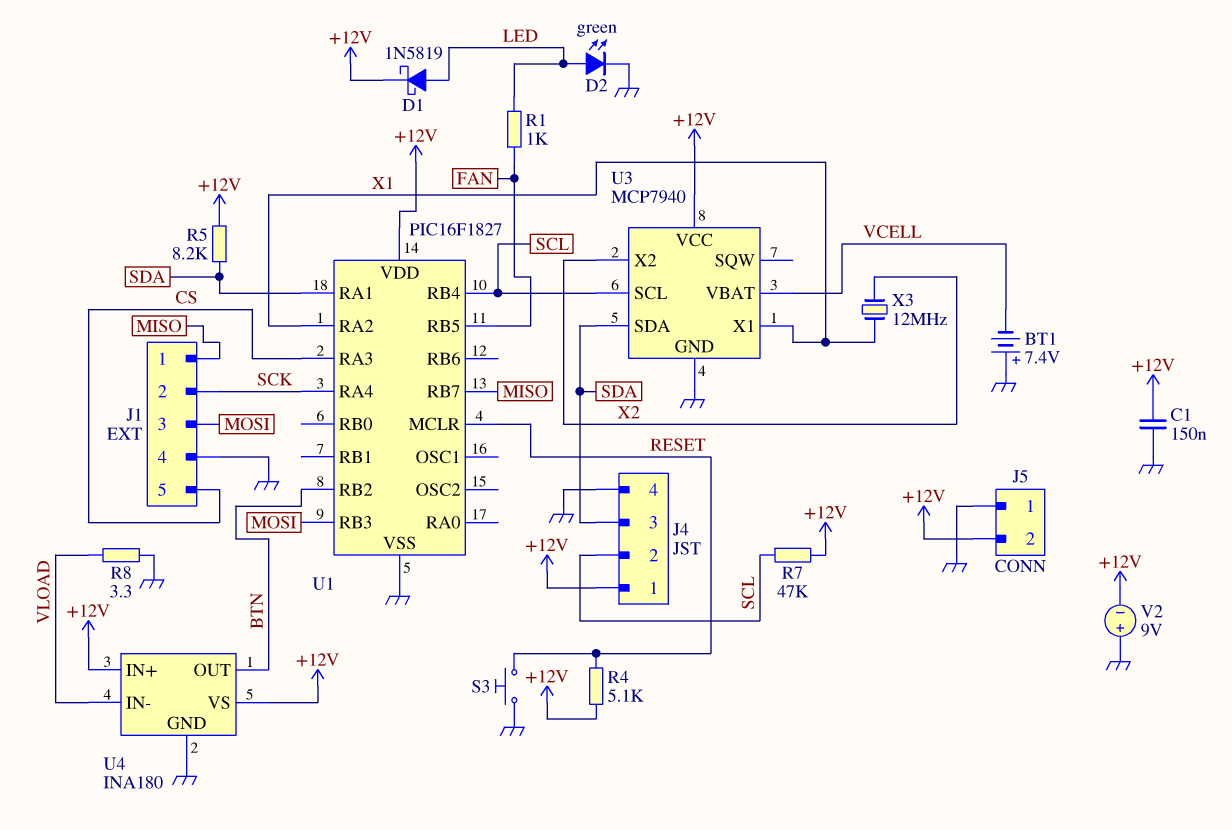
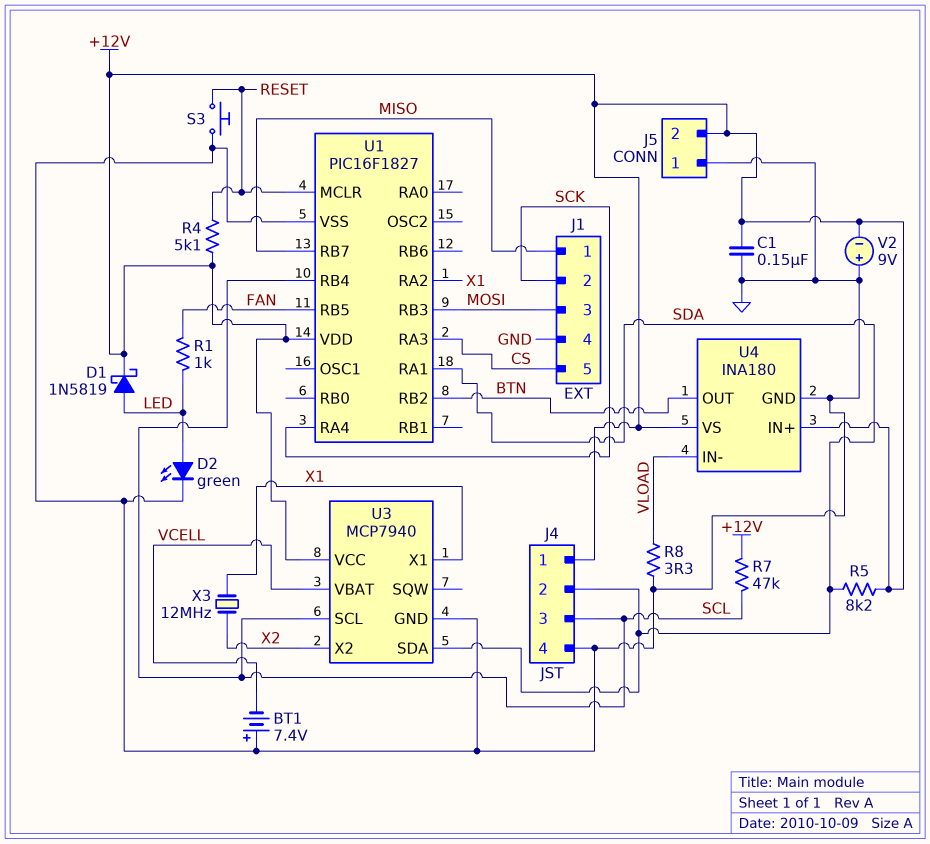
J4 pin 2: SCL -> SDA
J4 pin 3: SDA -> SCL

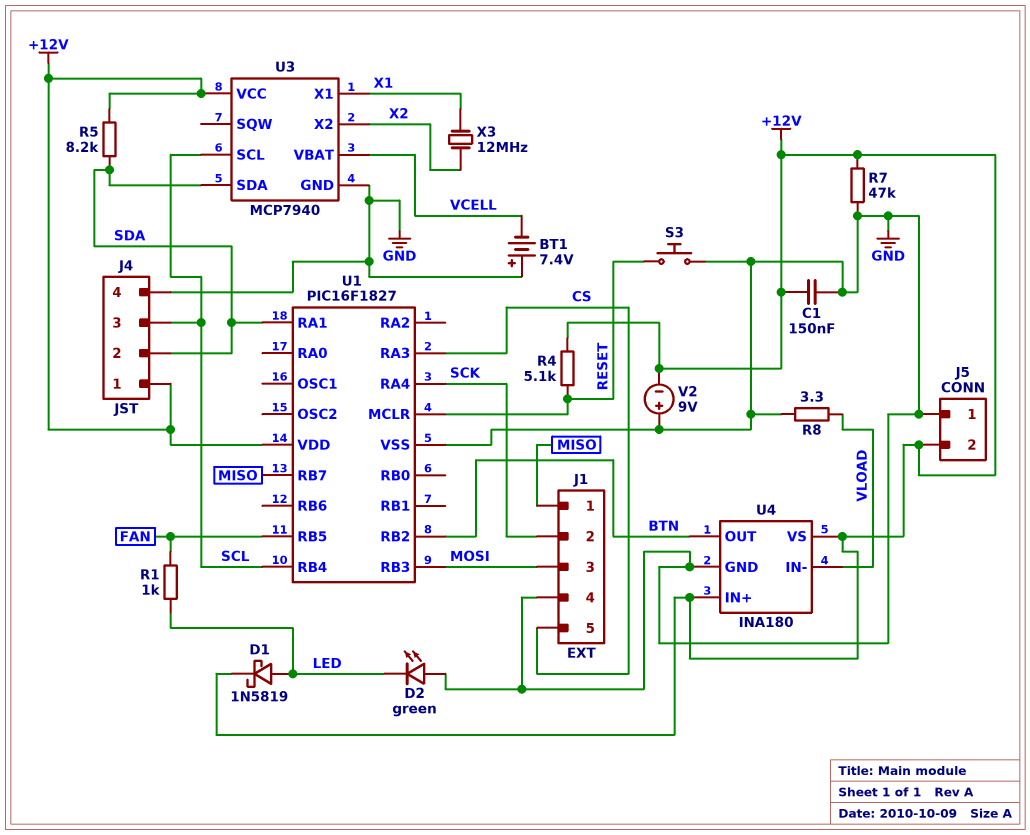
D2: LED green (A LED, K GND) -> LED green (A GND, K LED)
R7: 47k (+12V, SCL) -> 47k (+12V, GND)
U1 pin RA2: X1 -> none

